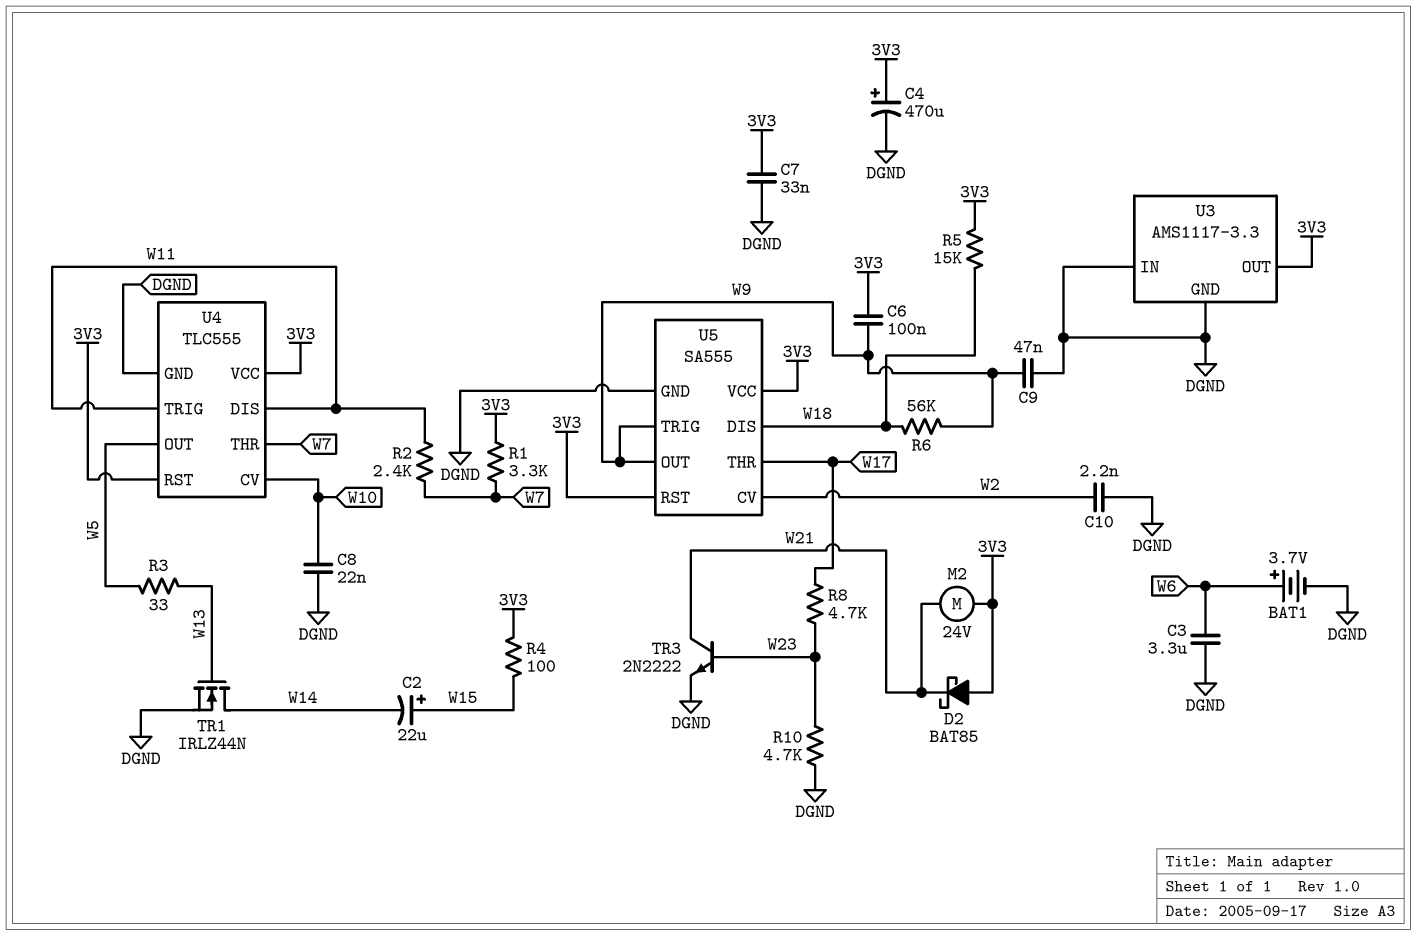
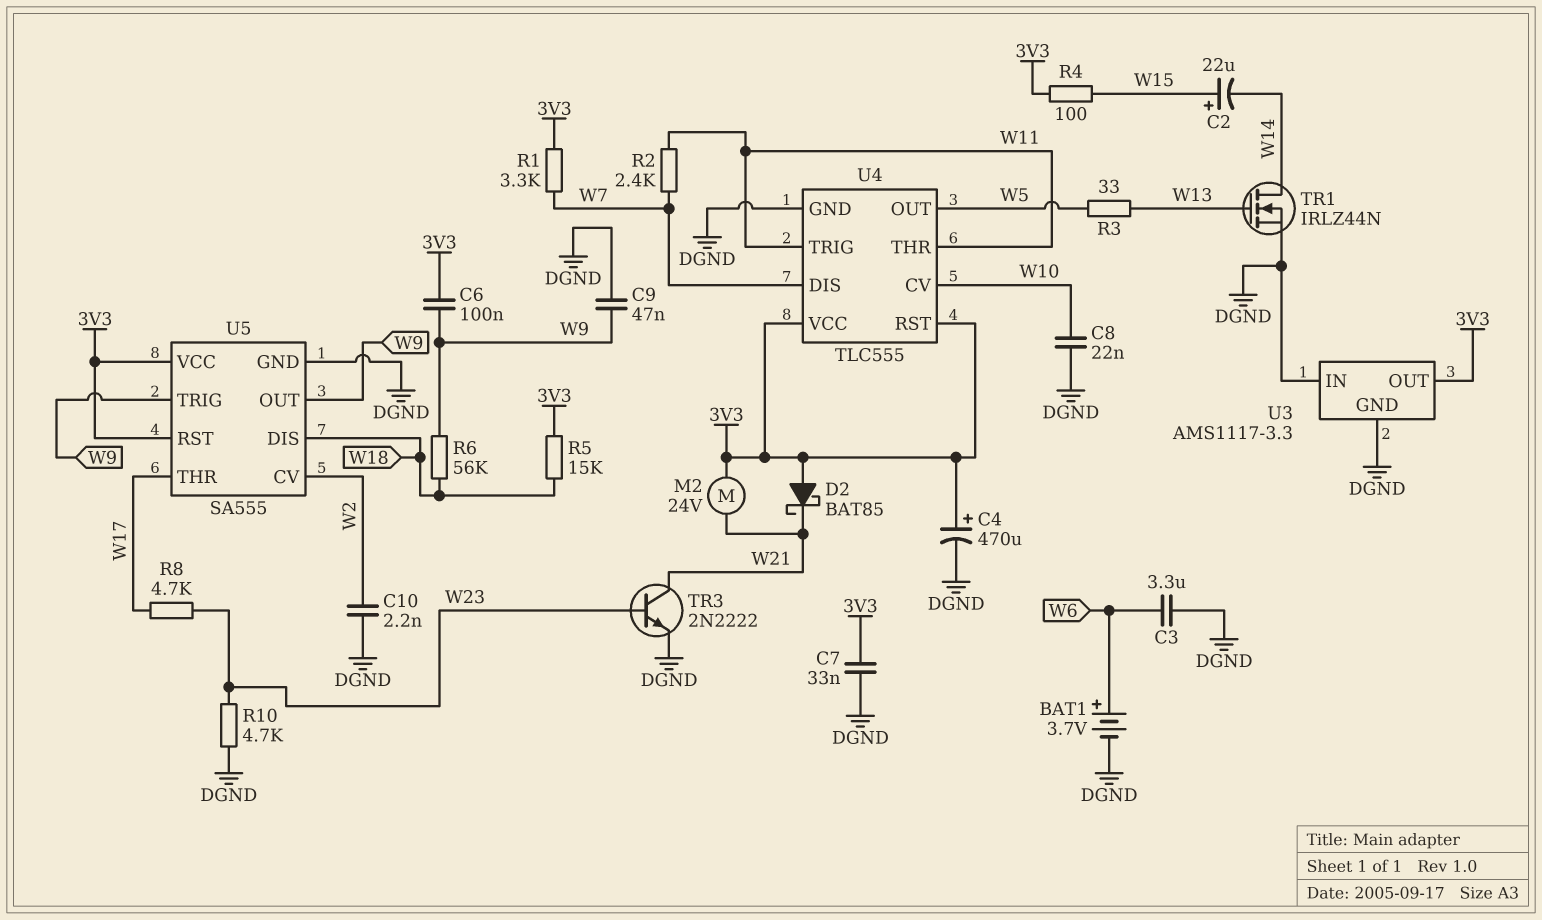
U4 pin DIS: W11 -> W7
U4 pin THR: W7 -> W11

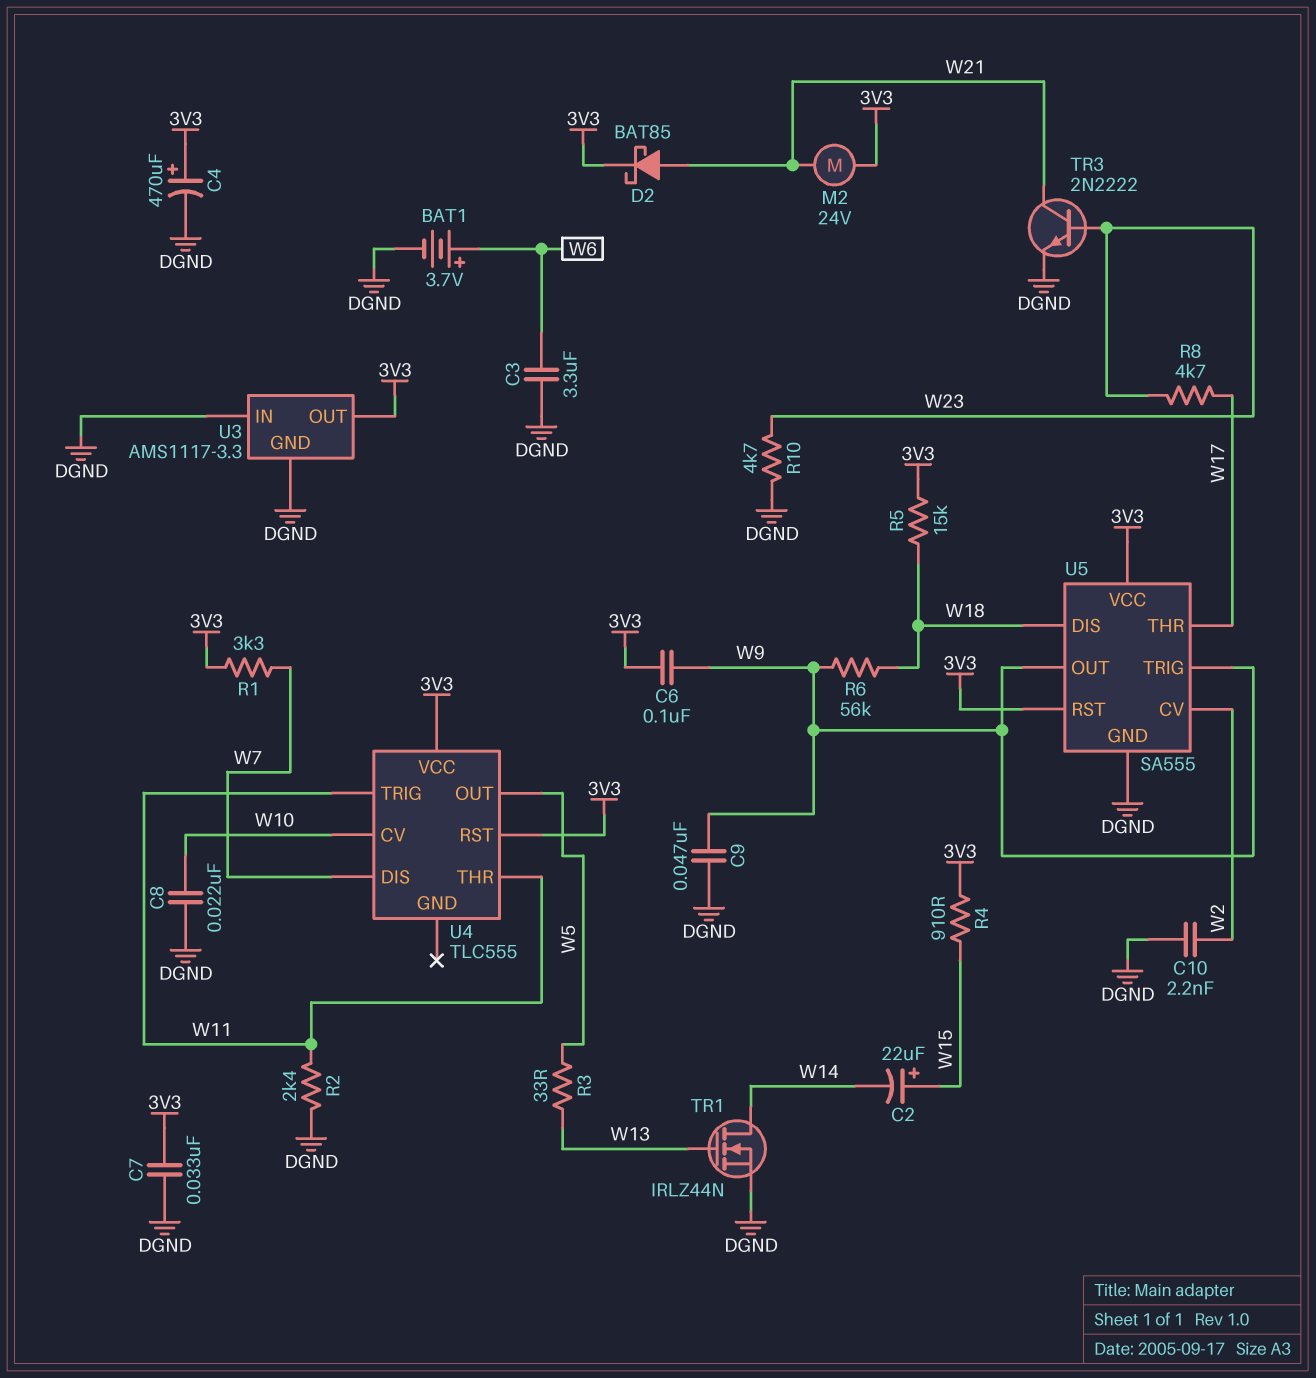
D2: schottky BAT85 (A 3V3, K W21) -> schottky BAT85 (A W21, K 3V3)
R2: 2.4k (W7, W11) -> 2.4k (DGND, W11)
R4: 100 (3V3, W15) -> 910 (3V3, W15)
U4 pin GND: DGND -> none

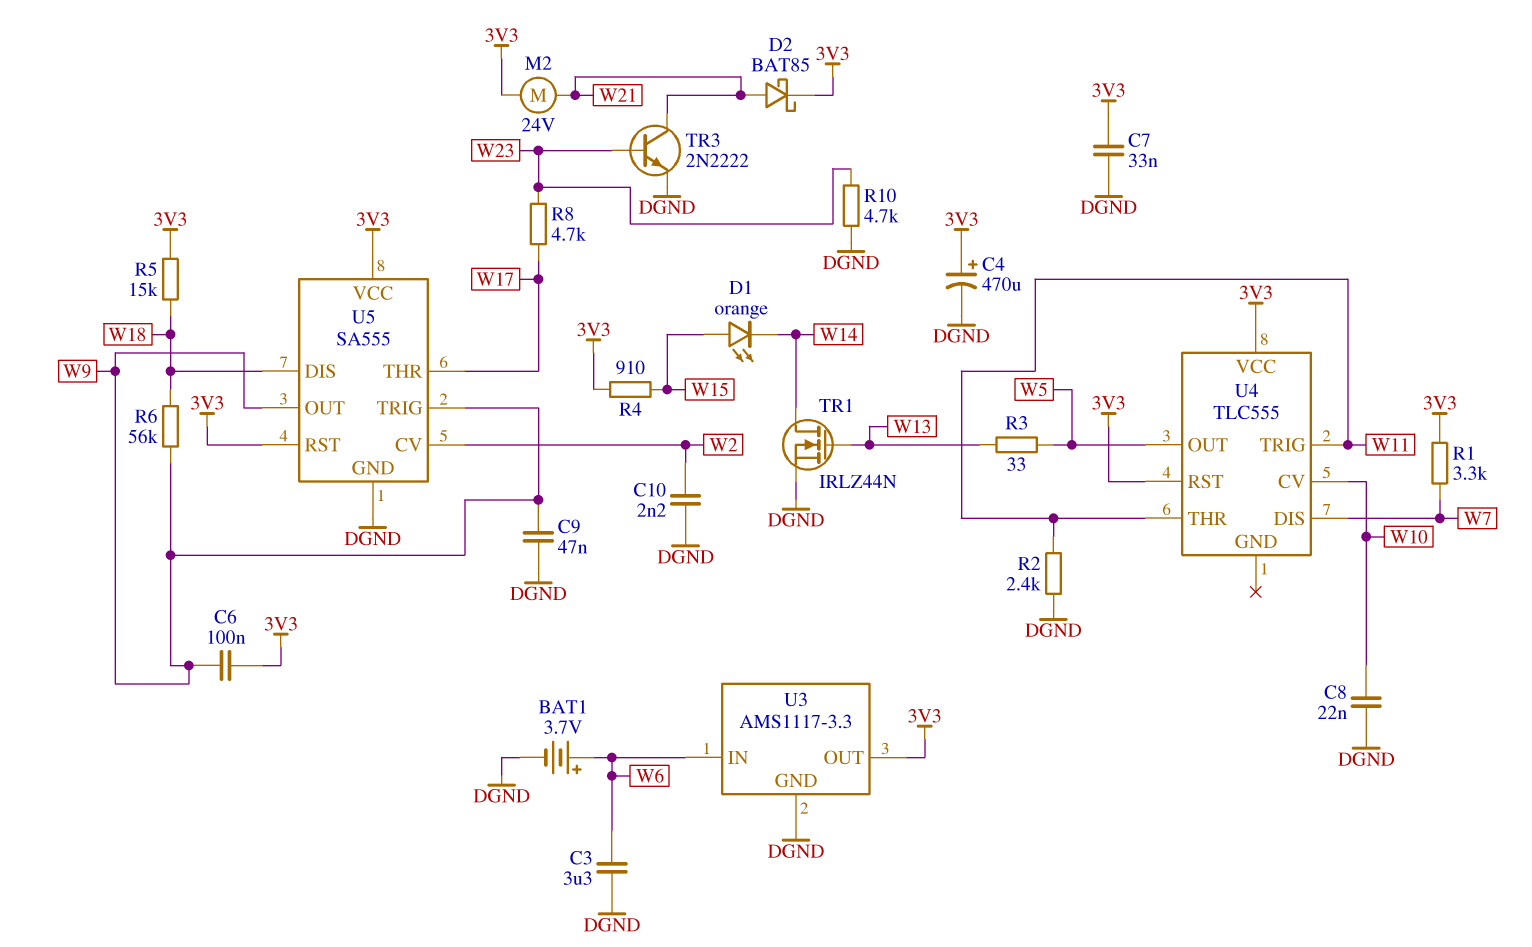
C2: 22uF (plus W15, minus W14) -> none
D1: none -> LED orange (A W15, K W14)
U3 pin IN: DGND -> W6

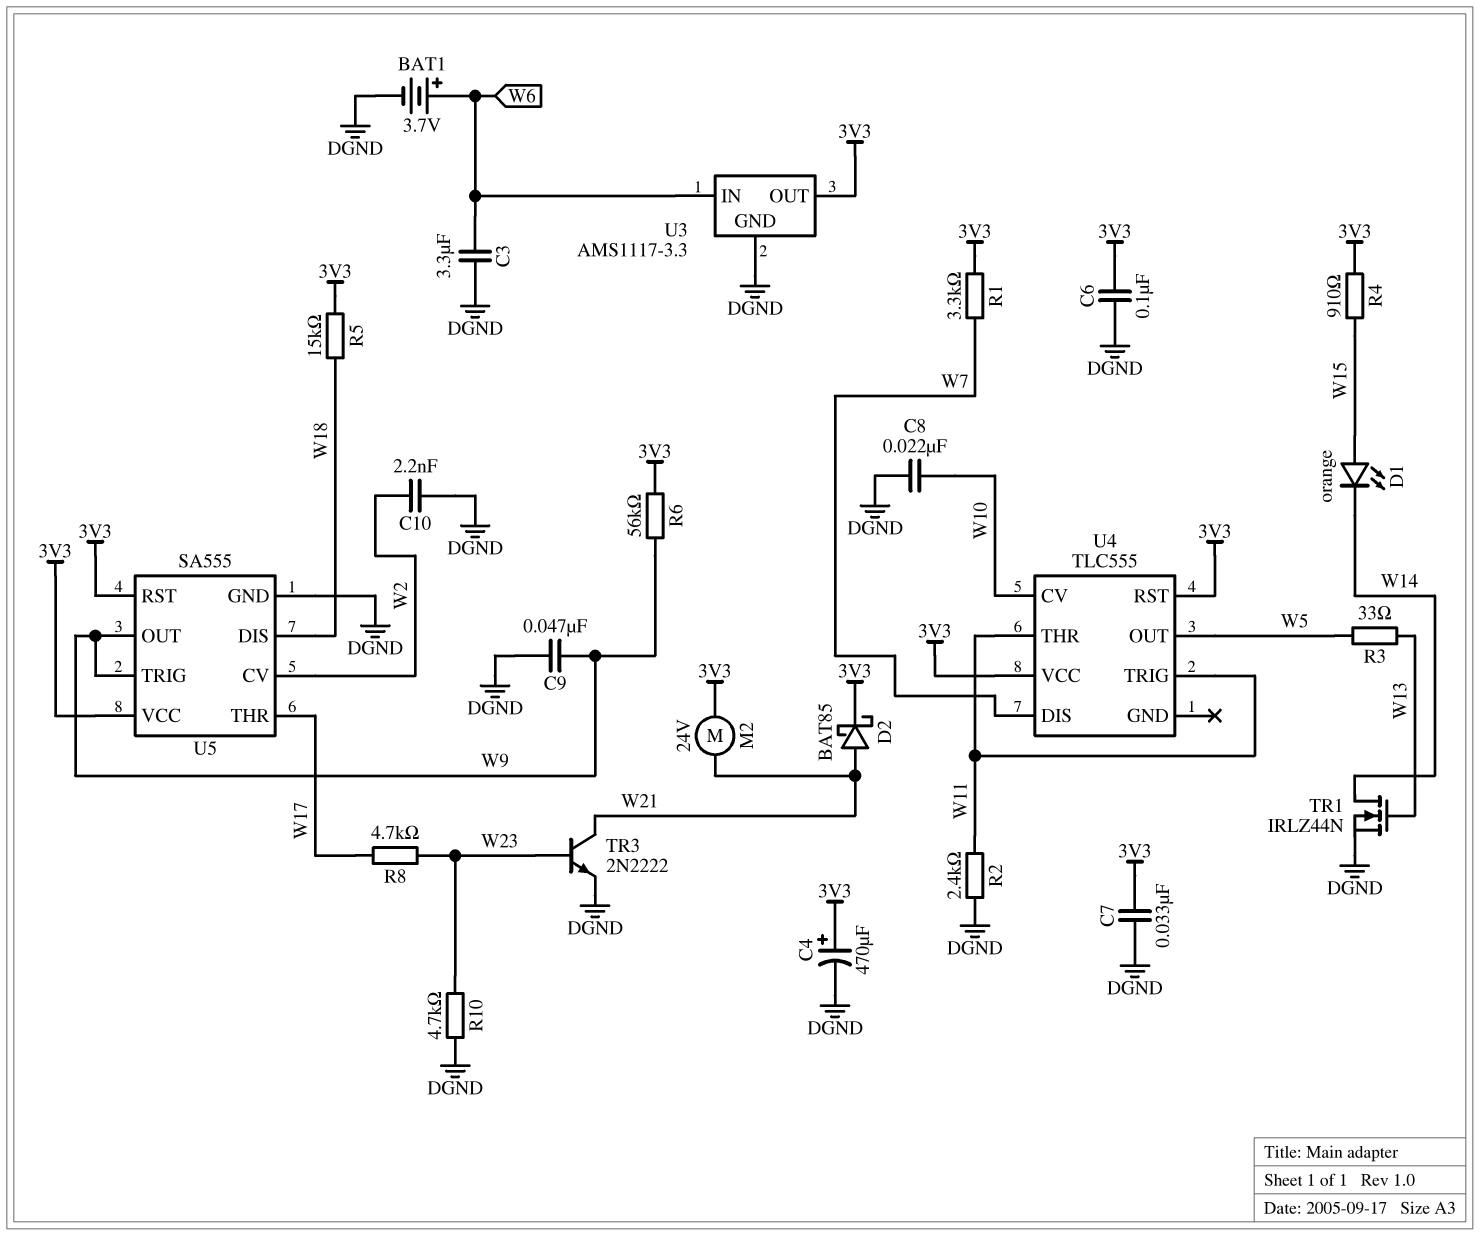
C6: 100nF (3V3, W9) -> 100nF (3V3, DGND)
R6: 56k (W9, W18) -> 56k (3V3, W9)

